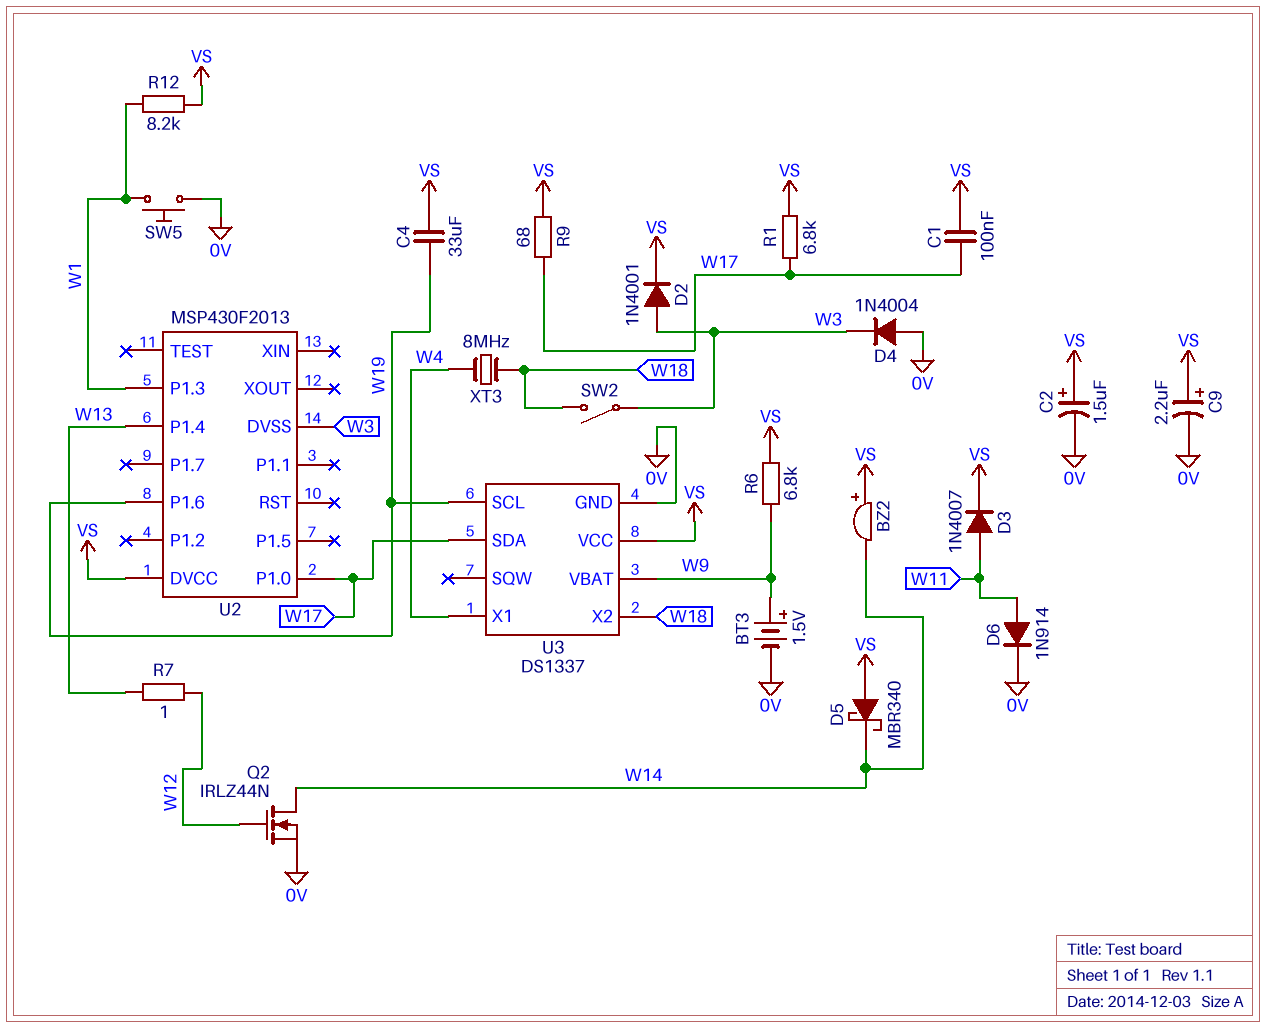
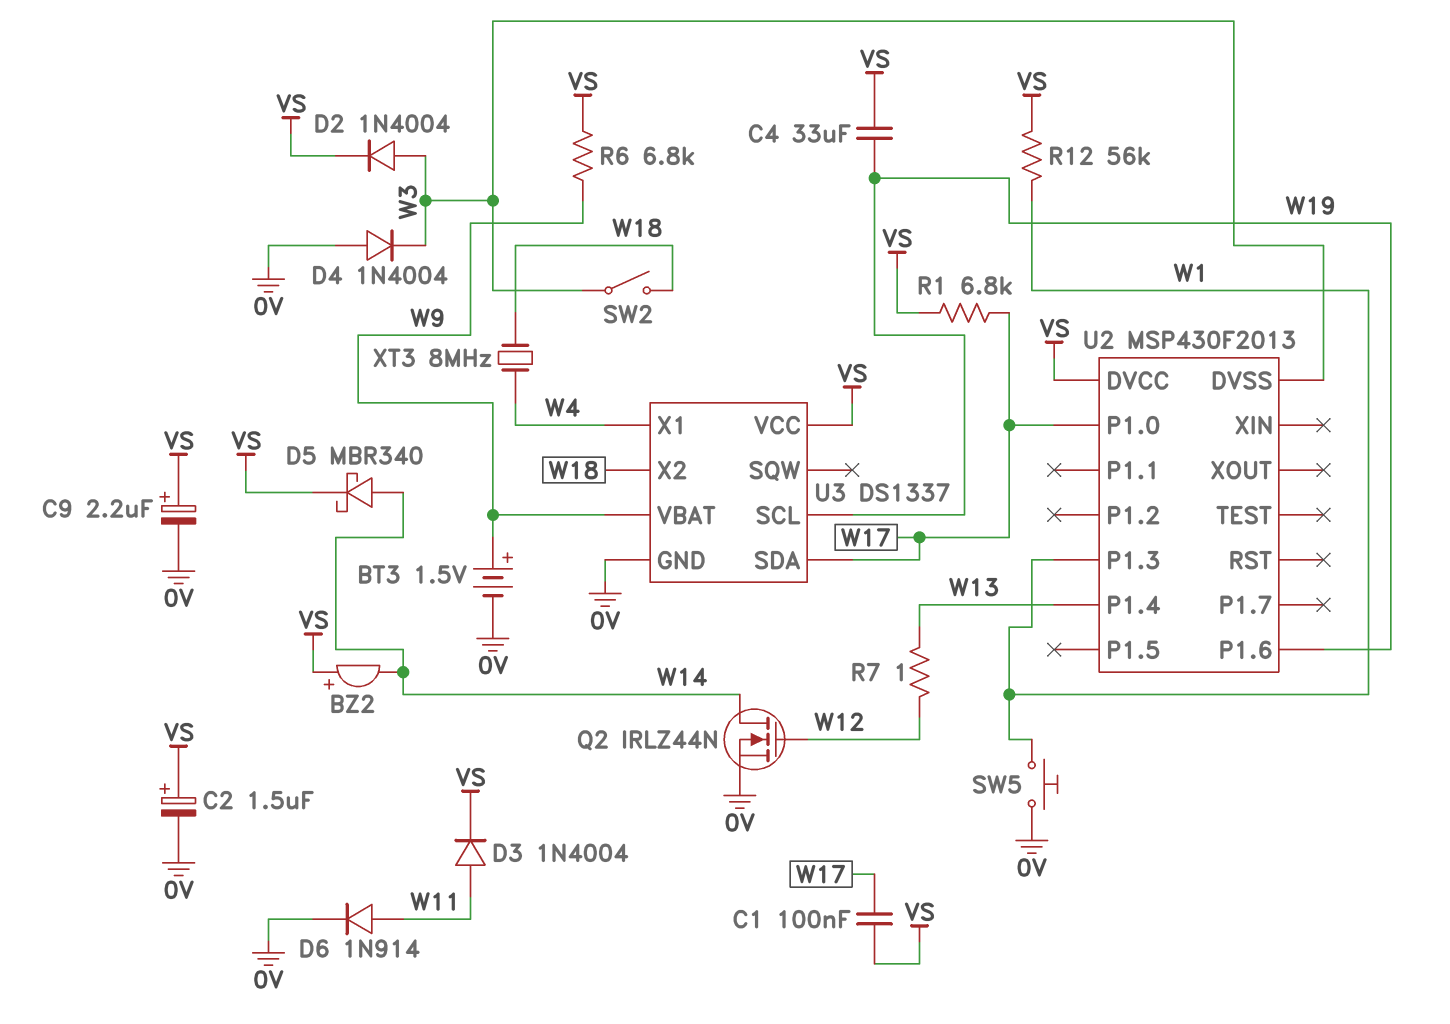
D2: diode 1N4001 (A W3, K VS) -> diode 1N4004 (A W3, K VS)
D3: diode 1N4007 (A W11, K VS) -> diode 1N4004 (A W11, K VS)
D5: schottky MBR340 (A VS, K W14) -> schottky MBR340 (A W14, K VS)
R9: 68 (VS, W17) -> none
R12: 8.2k (VS, W1) -> 56k (VS, W1)

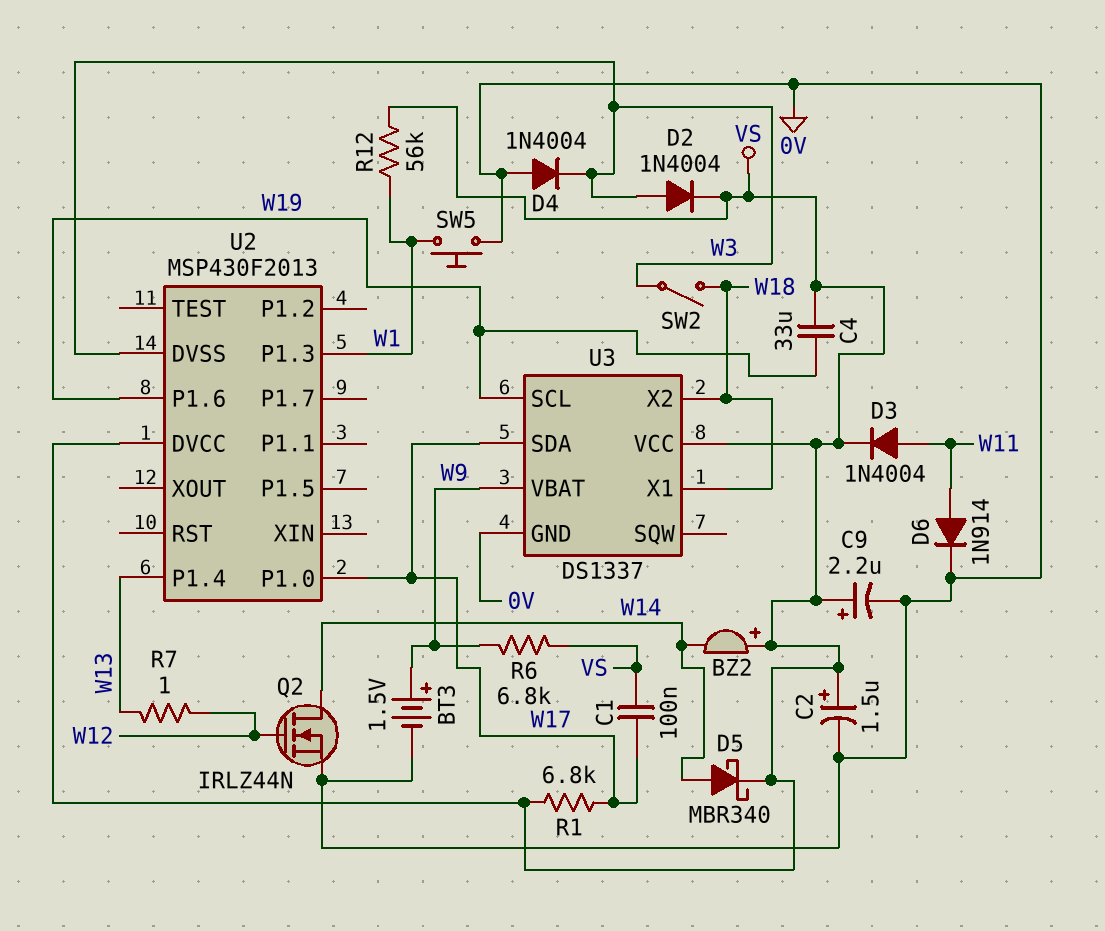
U3 pin X1: W4 -> W18
XT3: 8MHz (W4, W18) -> none

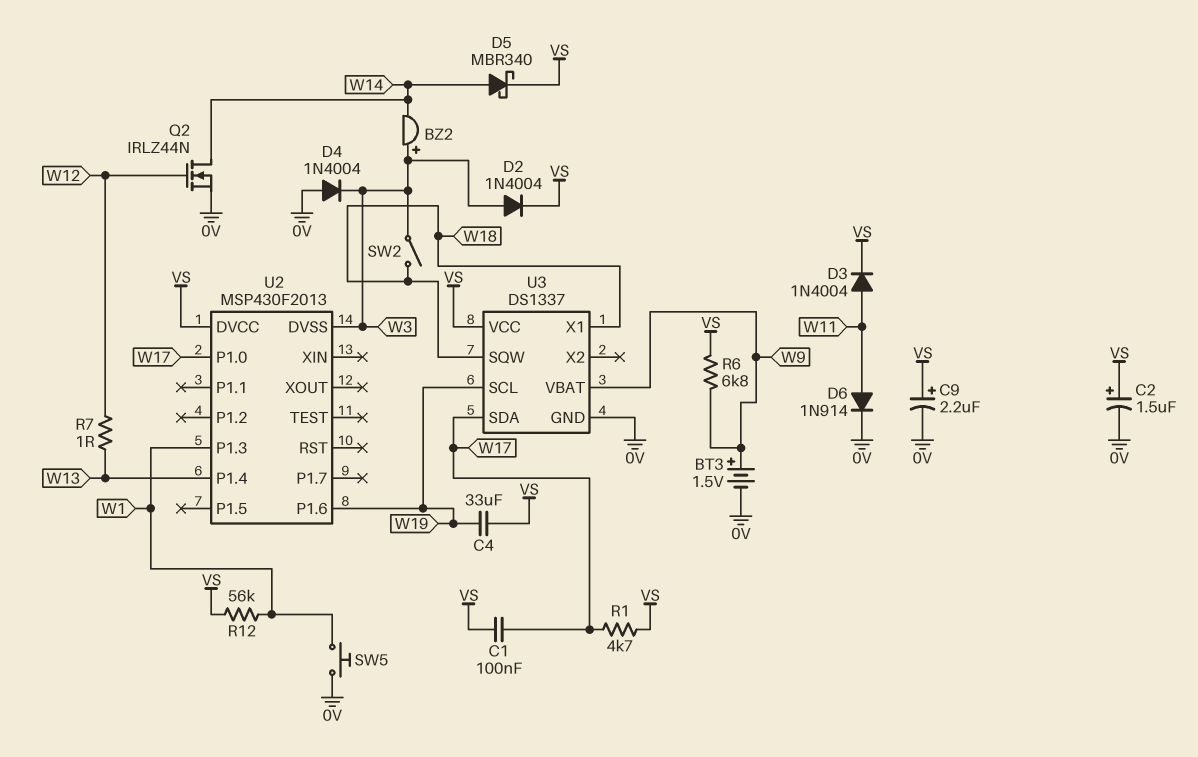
BZ2: buzzer (plus VS, minus W14) -> buzzer (plus W3, minus W14)
R1: 6.8k (VS, W17) -> 4.7k (VS, W17)
U3 pin SQW: none -> W18
U3 pin X2: W18 -> none

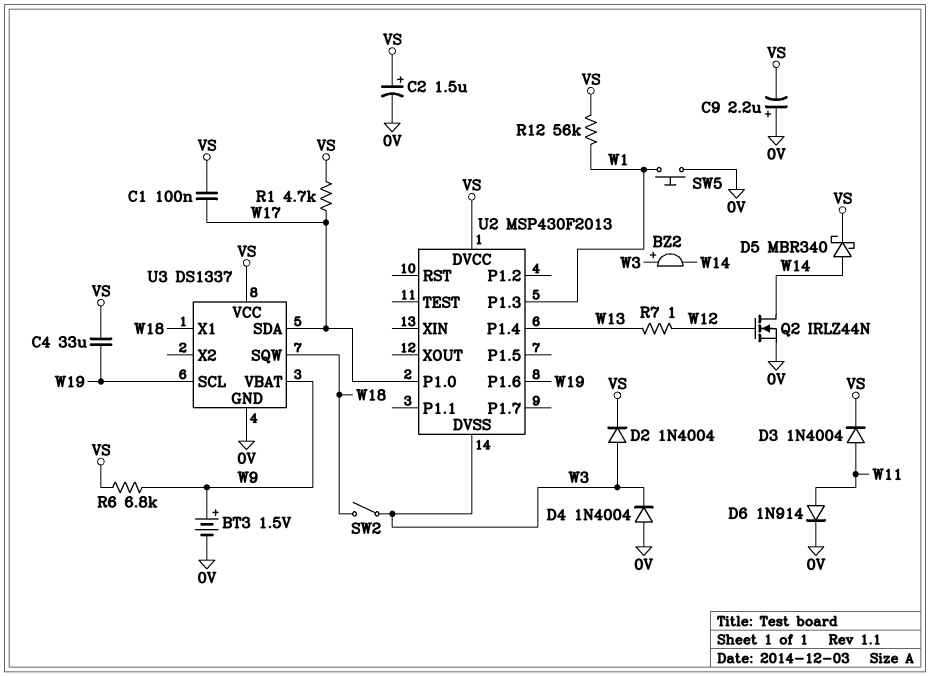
C9: 2.2uF (plus VS, minus 0V) -> 2.2uF (plus 0V, minus VS)

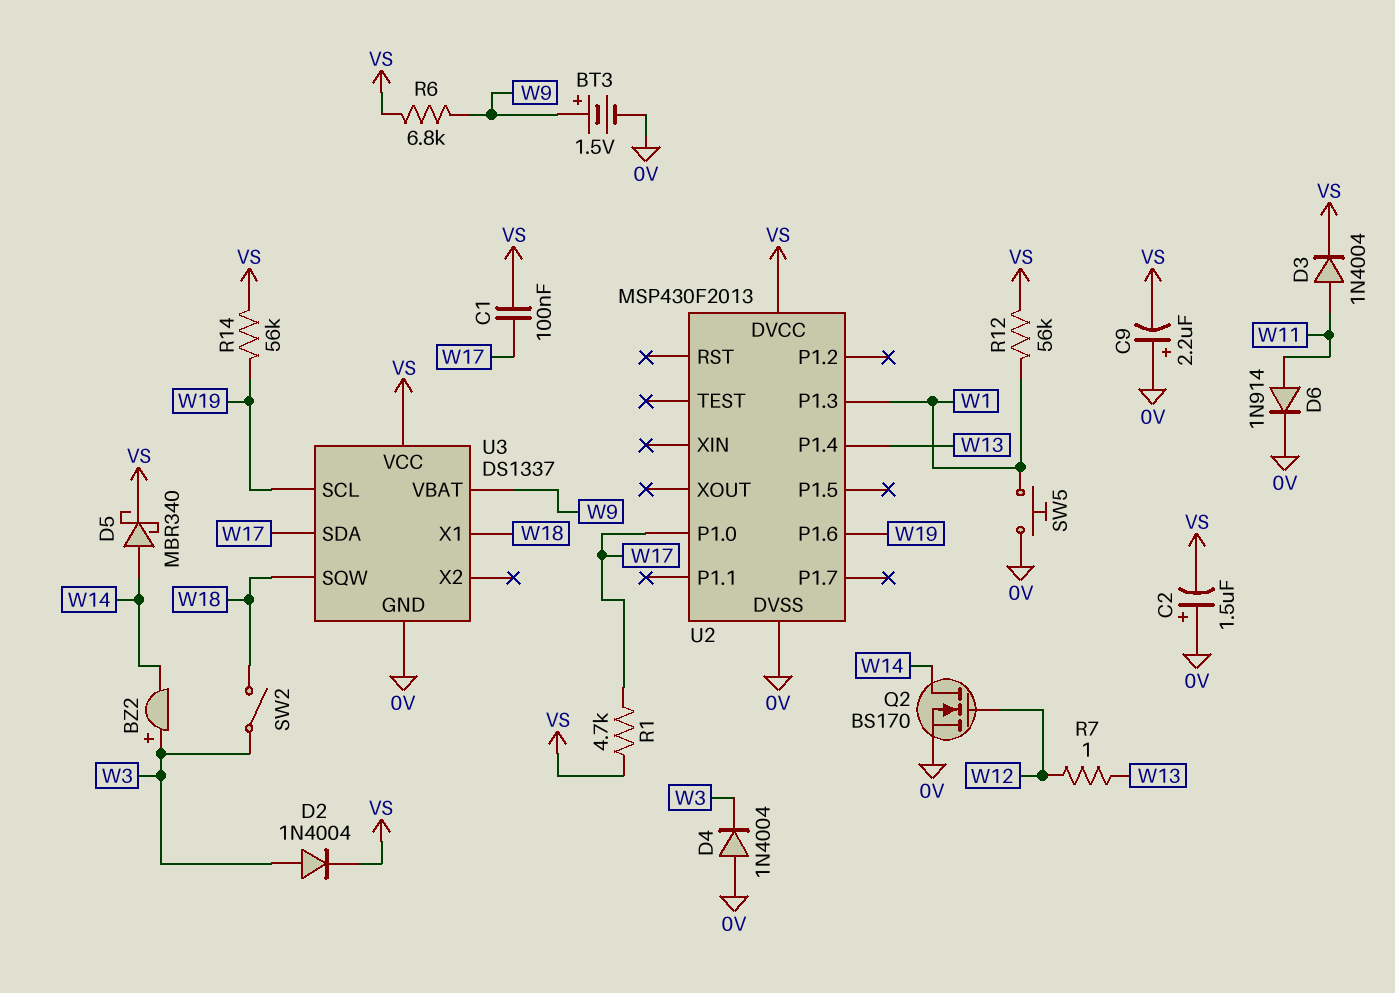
C2: 1.5uF (plus VS, minus 0V) -> 1.5uF (plus 0V, minus VS)
C4: 33uF (VS, W19) -> none
Q2: NMOS IRLZ44N (G W12, D W14, S 0V) -> NMOS BS170 (G W12, D W14, S 0V)
R14: none -> 56k (VS, W19)
U2 pin DVSS: W3 -> 0V

